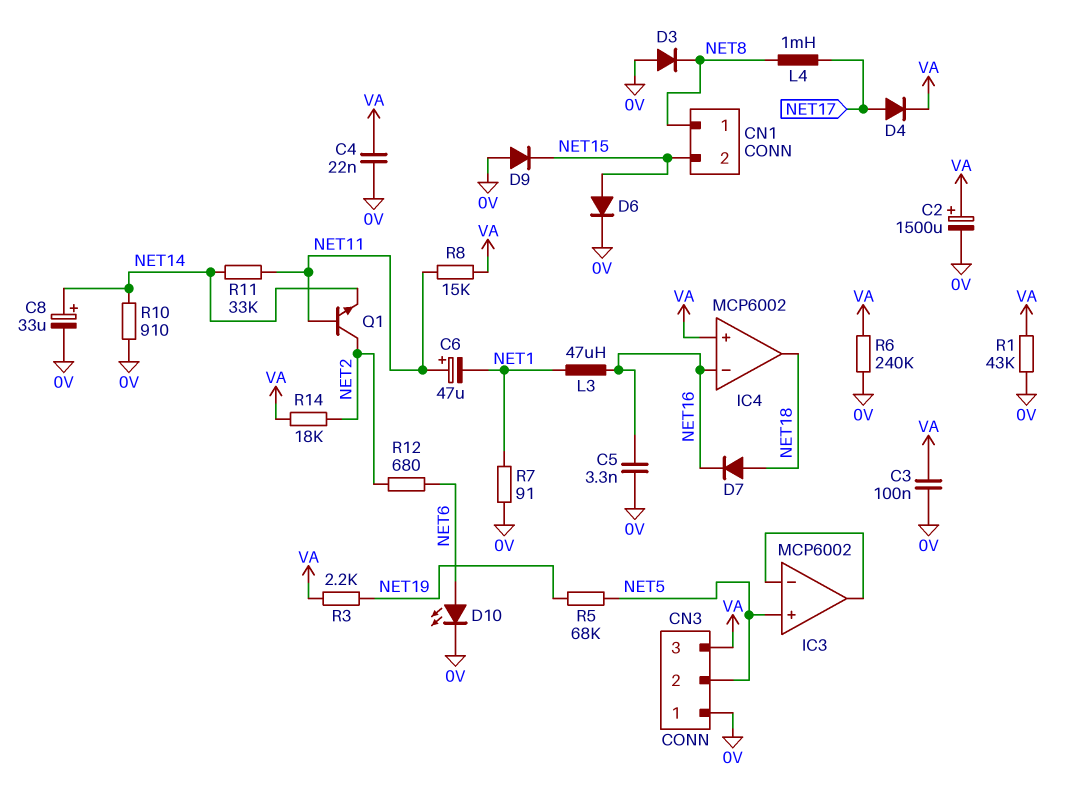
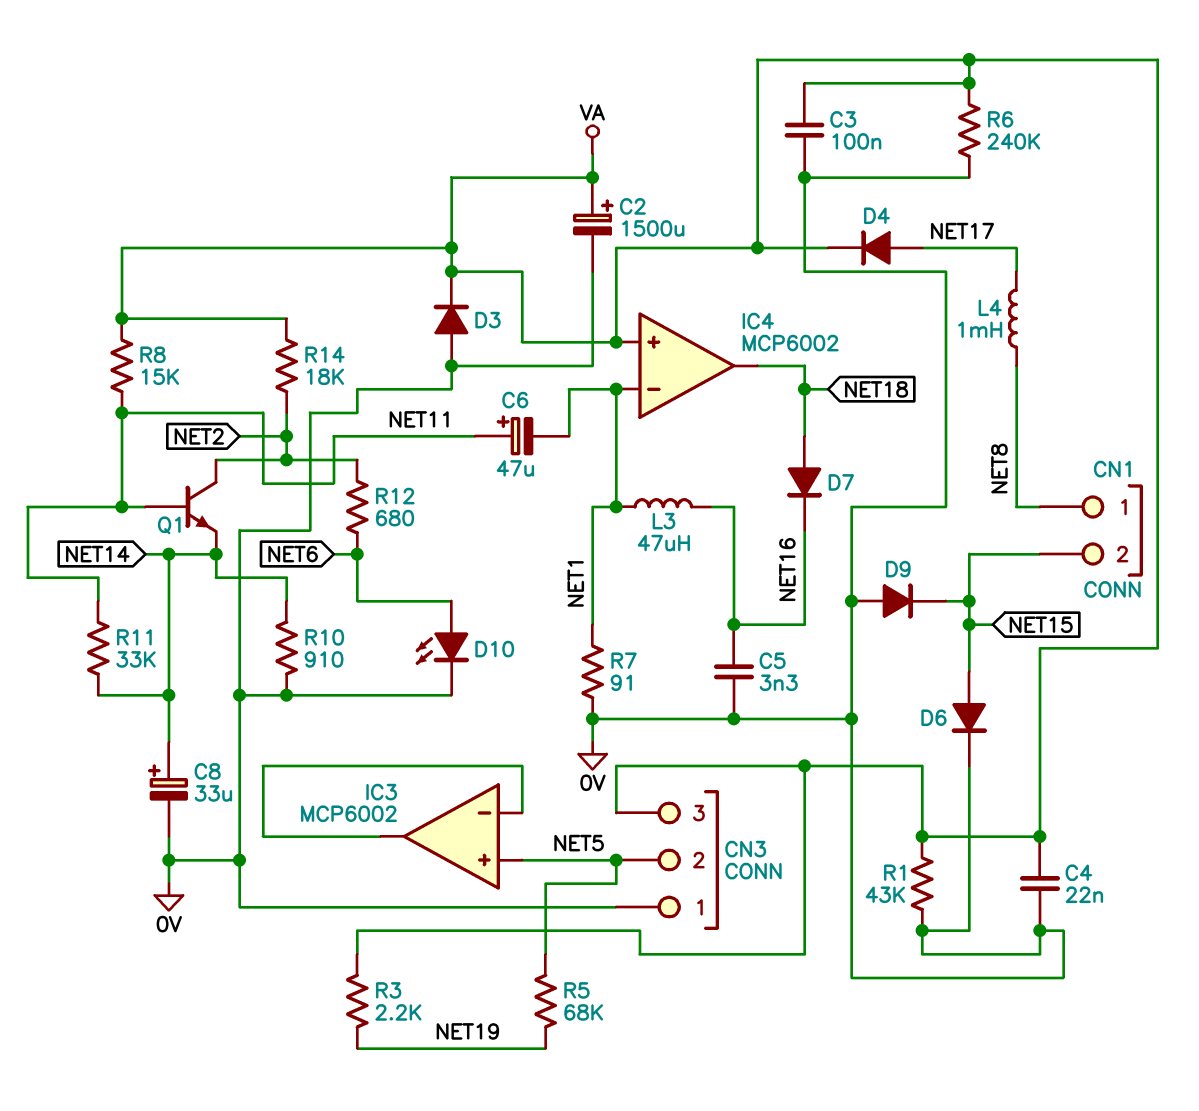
D3: diode (A 0V, K NET8) -> diode (A 0V, K VA)
IC4 pin in-: NET16 -> NET1

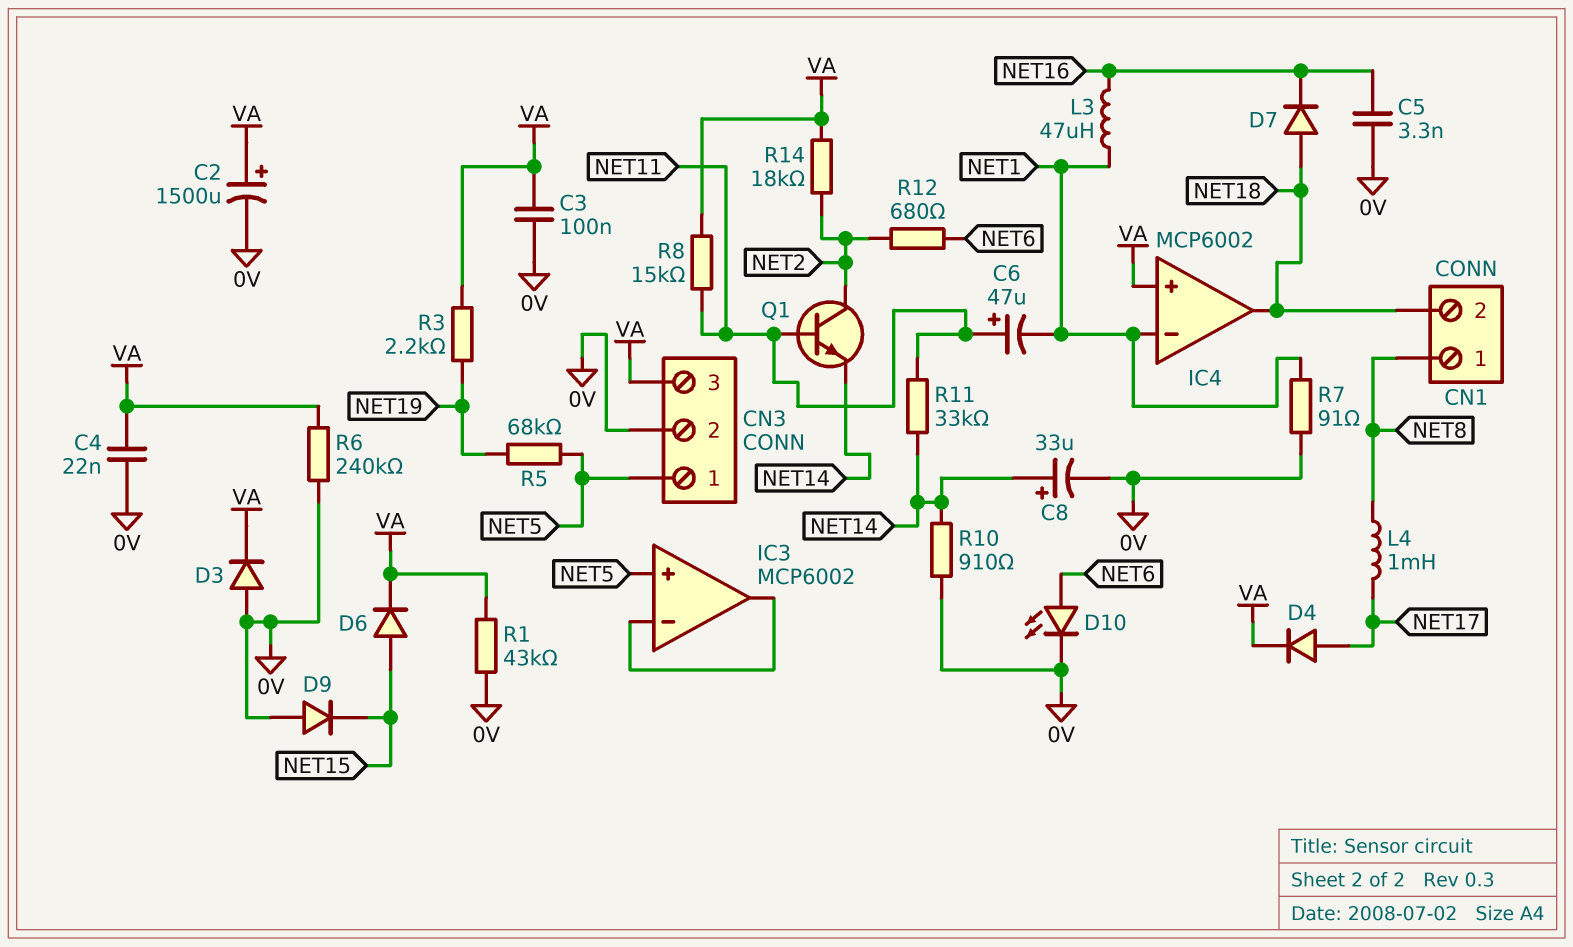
CN1 pin 2: NET15 -> NET18
CN3 pin 1: 0V -> NET5
CN3 pin 2: NET5 -> 0V
D6: diode (A NET15, K 0V) -> diode (A NET15, K VA)

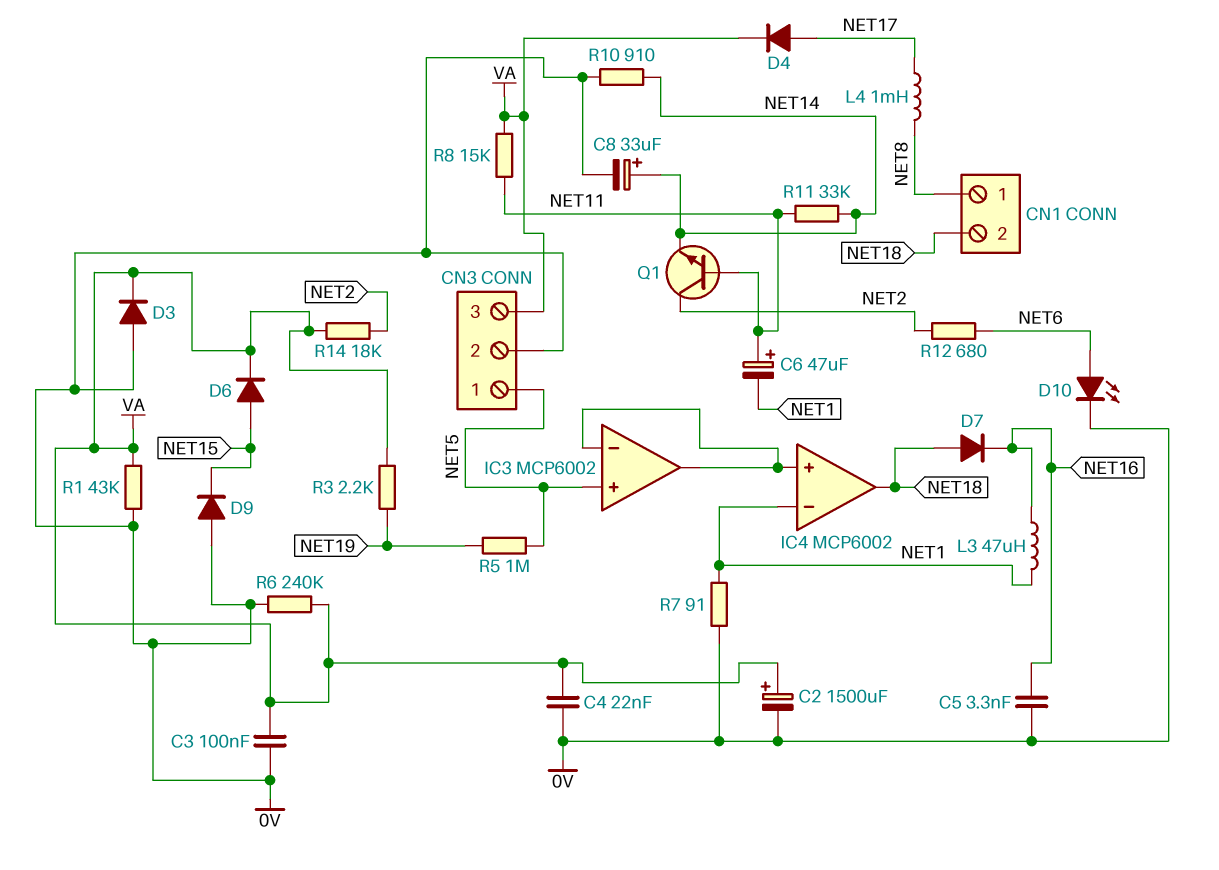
IC4 pin in+: VA -> IC3/in-
R5: 68k (NET5, NET19) -> 1M (NET5, NET19)

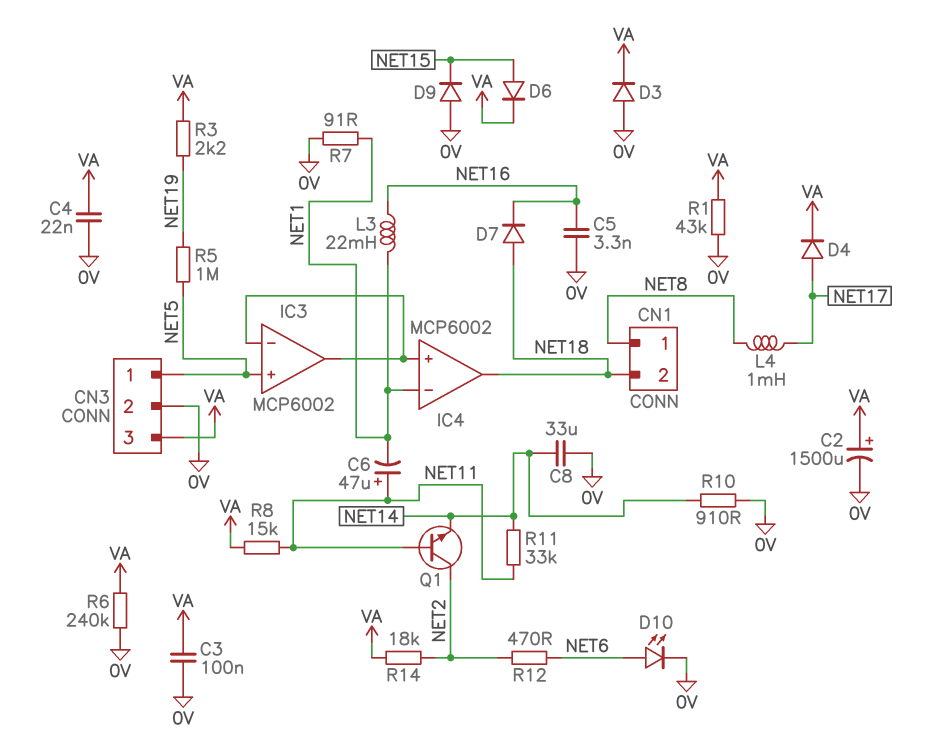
C8: 33uF (plus NET14, minus 0V) -> 33uF (0V, NET14)
L3: 47uH (NET1, NET16) -> 22mH (NET1, NET16)
R12: 680 (NET2, NET6) -> 470 (NET2, NET6)

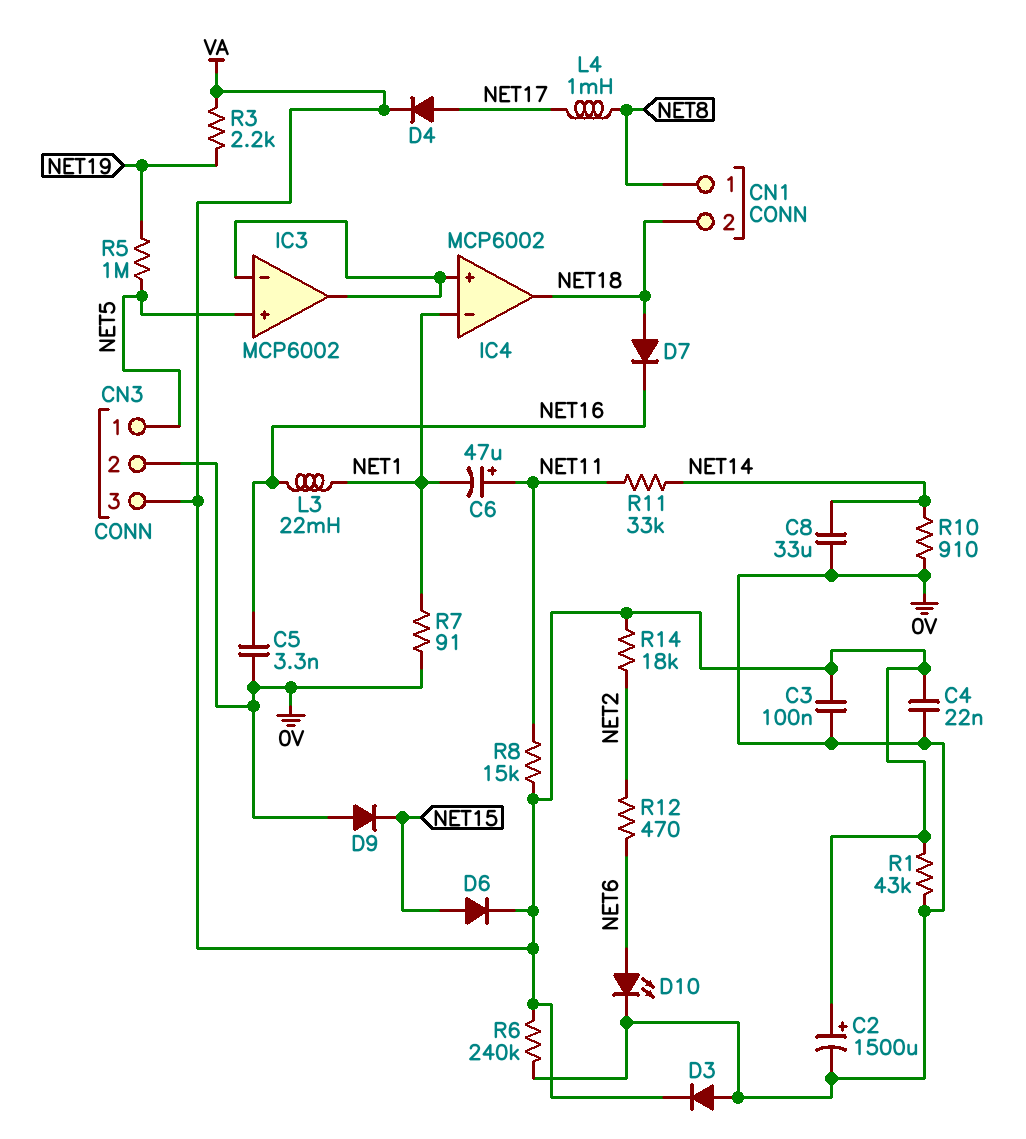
Q1: NPN (B NET11, C NET2, E NET14) -> none

